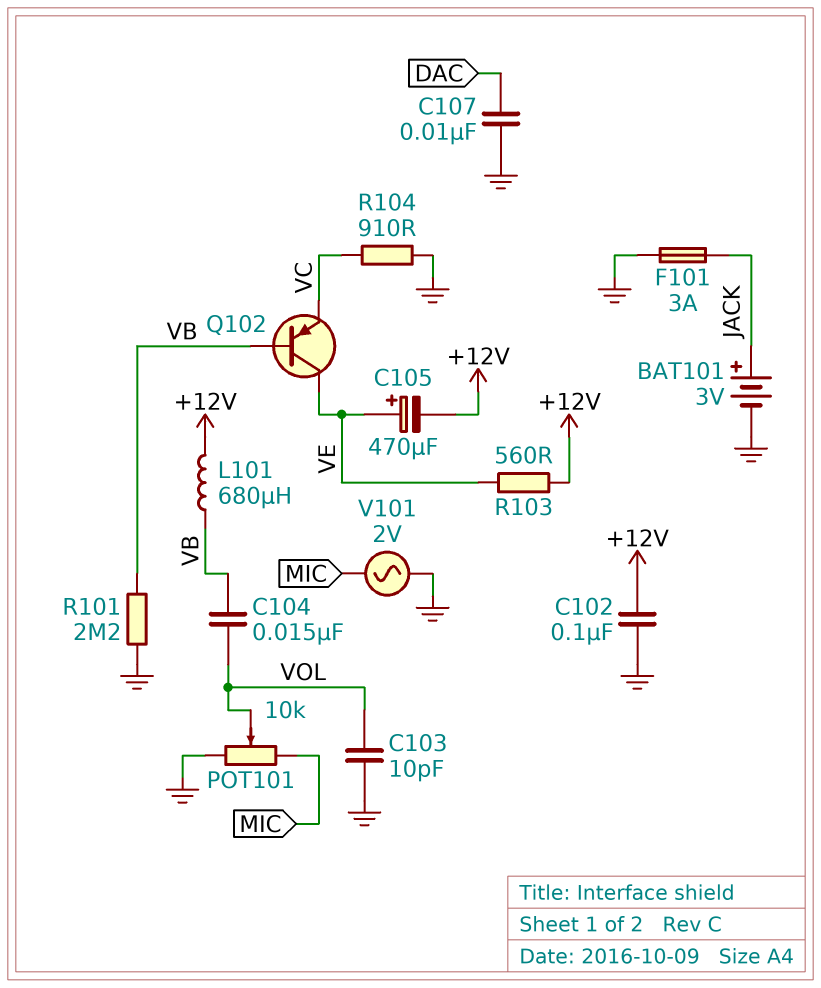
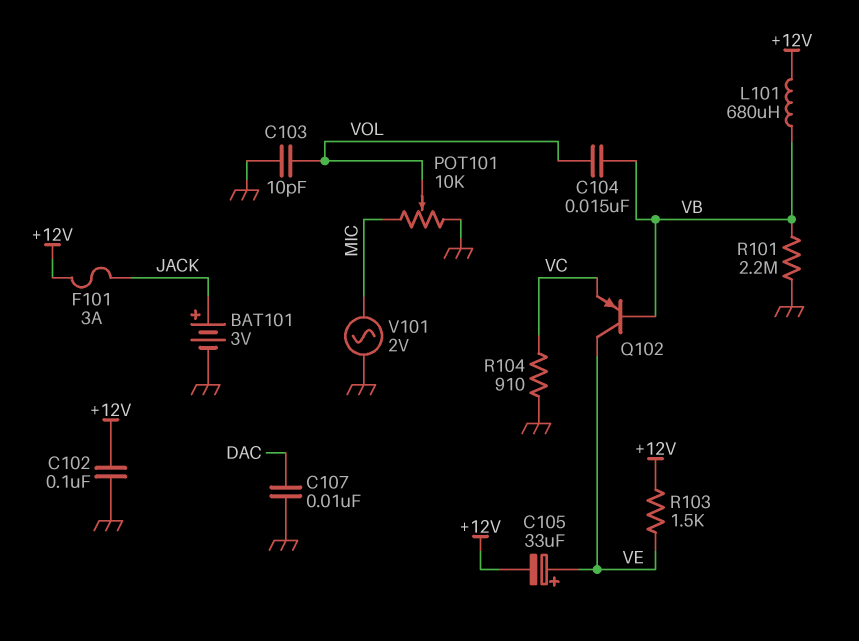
C105: 470uF (plus VE, minus +12V) -> 33uF (plus VE, minus +12V)
F101: 3A (GND, JACK) -> 3A (+12V, JACK)
R103: 560 (+12V, VE) -> 1.5k (+12V, VE)

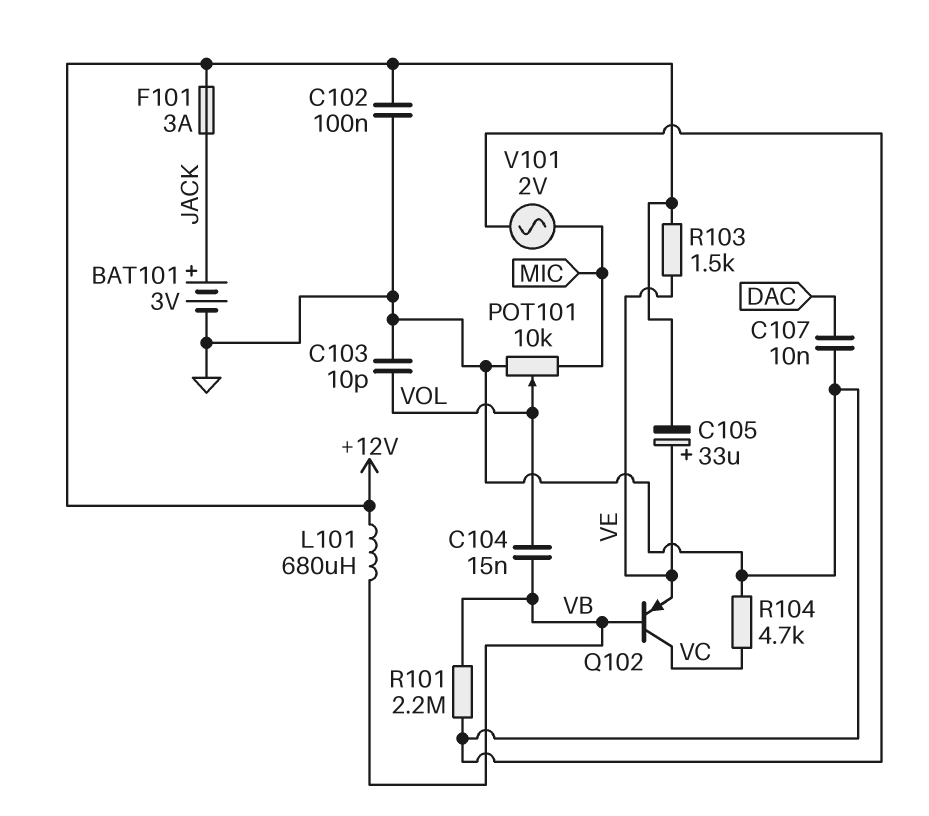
Q102: PNP (B VB, C VE, E VC) -> PNP (B VB, C VC, E VE)
R104: 910 (GND, VC) -> 4.7k (GND, VC)

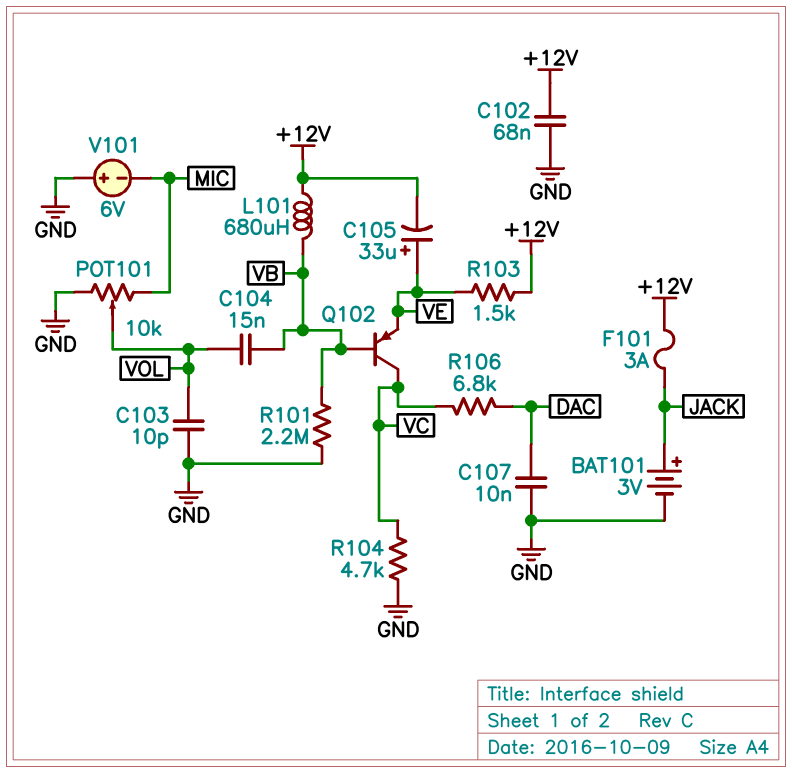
C102: 100nF (+12V, GND) -> 68nF (+12V, GND)
R106: none -> 6.8k (DAC, VC)
V101: AC 2V (GND, MIC) -> 6V (plus GND, minus MIC)

